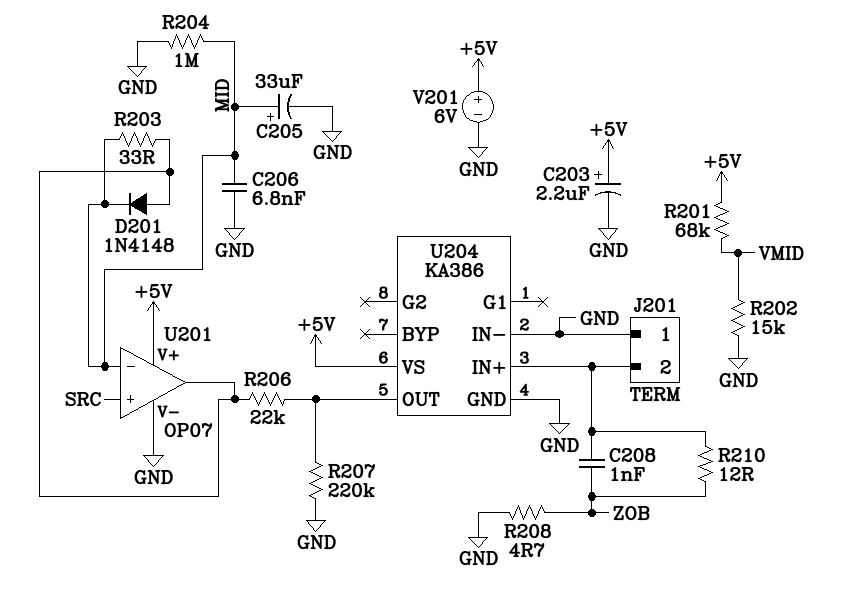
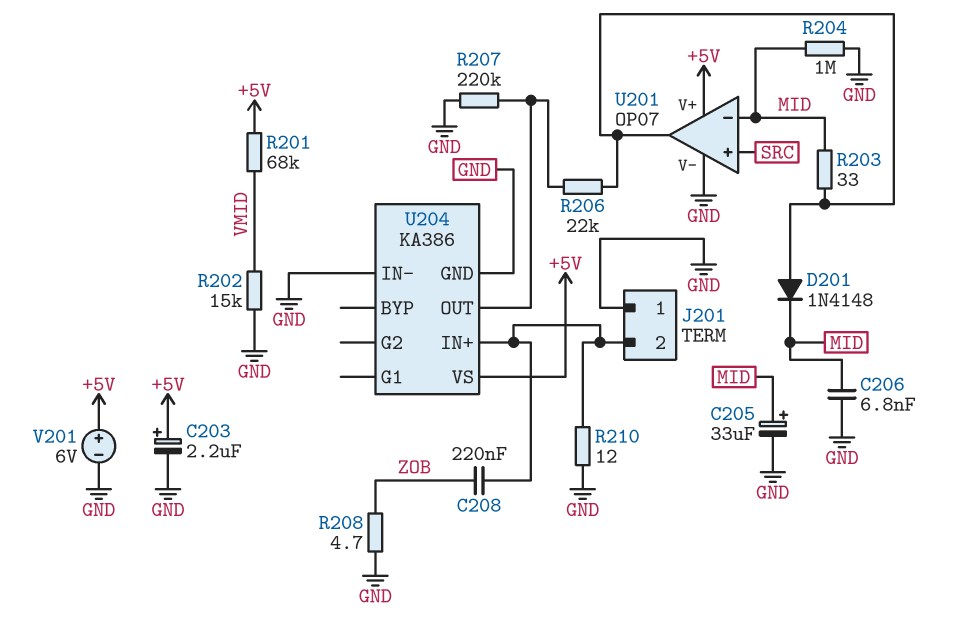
C208: 1nF (J201/2, ZOB) -> 220nF (J201/2, ZOB)
R210: 12 (J201/2, ZOB) -> 12 (GND, J201/2)

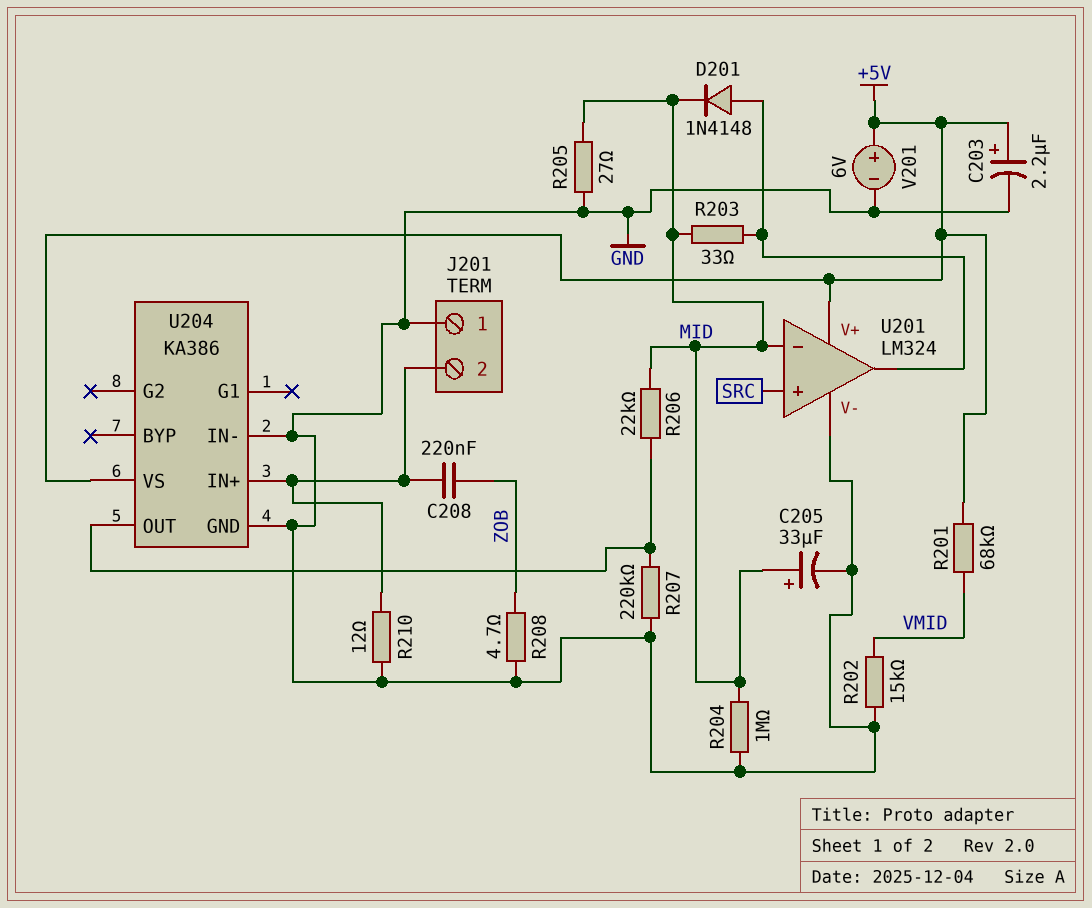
C206: 6.8nF (GND, MID) -> none
R205: none -> 27 (GND, MID)
R206: 22k (U201/out, U204/OUT) -> 22k (MID, U204/OUT)
U201: OP07 -> LM324

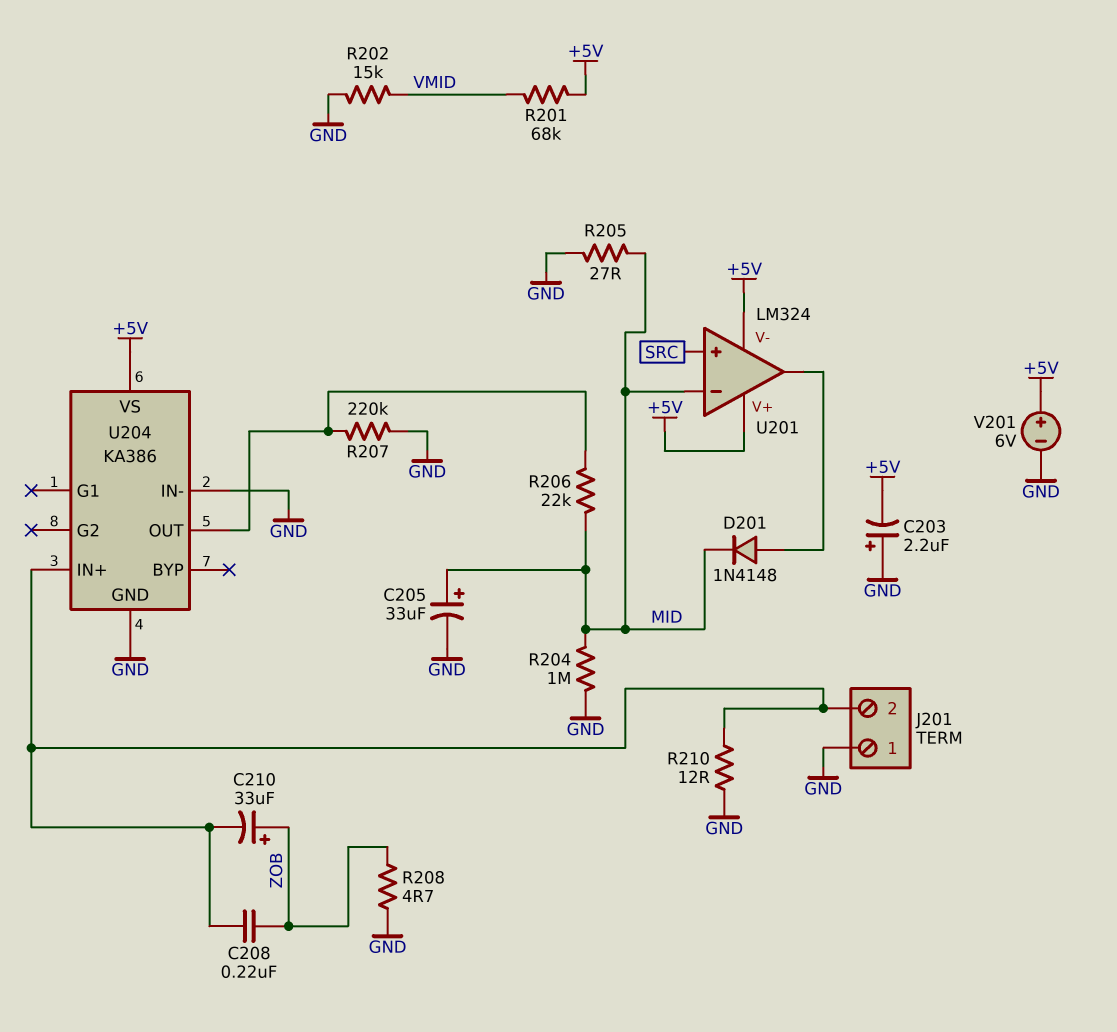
C203: 2.2uF (plus +5V, minus GND) -> 2.2uF (plus GND, minus +5V)
C210: none -> 33uF (plus ZOB, minus J201/2)
R203: 33 (MID, U201/out) -> none
U201 pin V-: GND -> +5V

